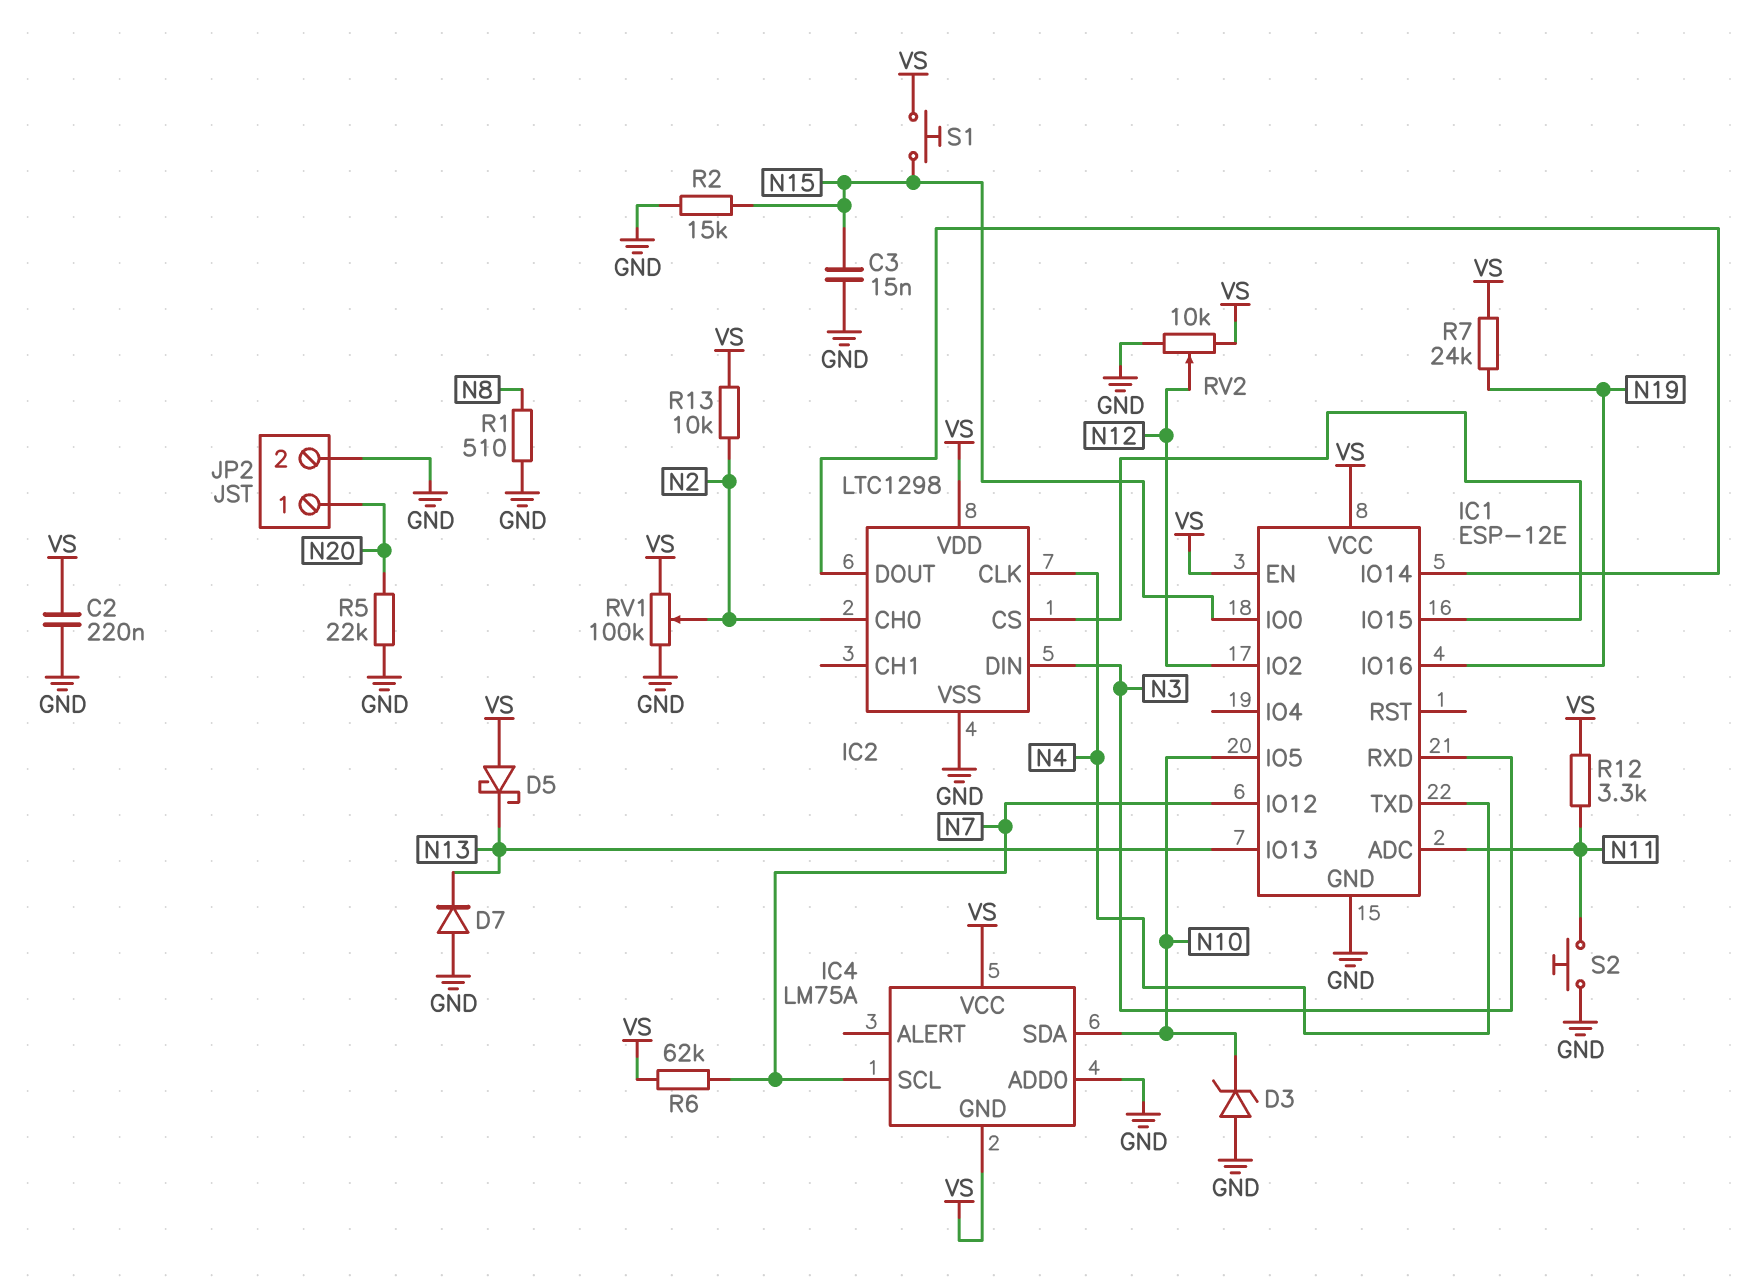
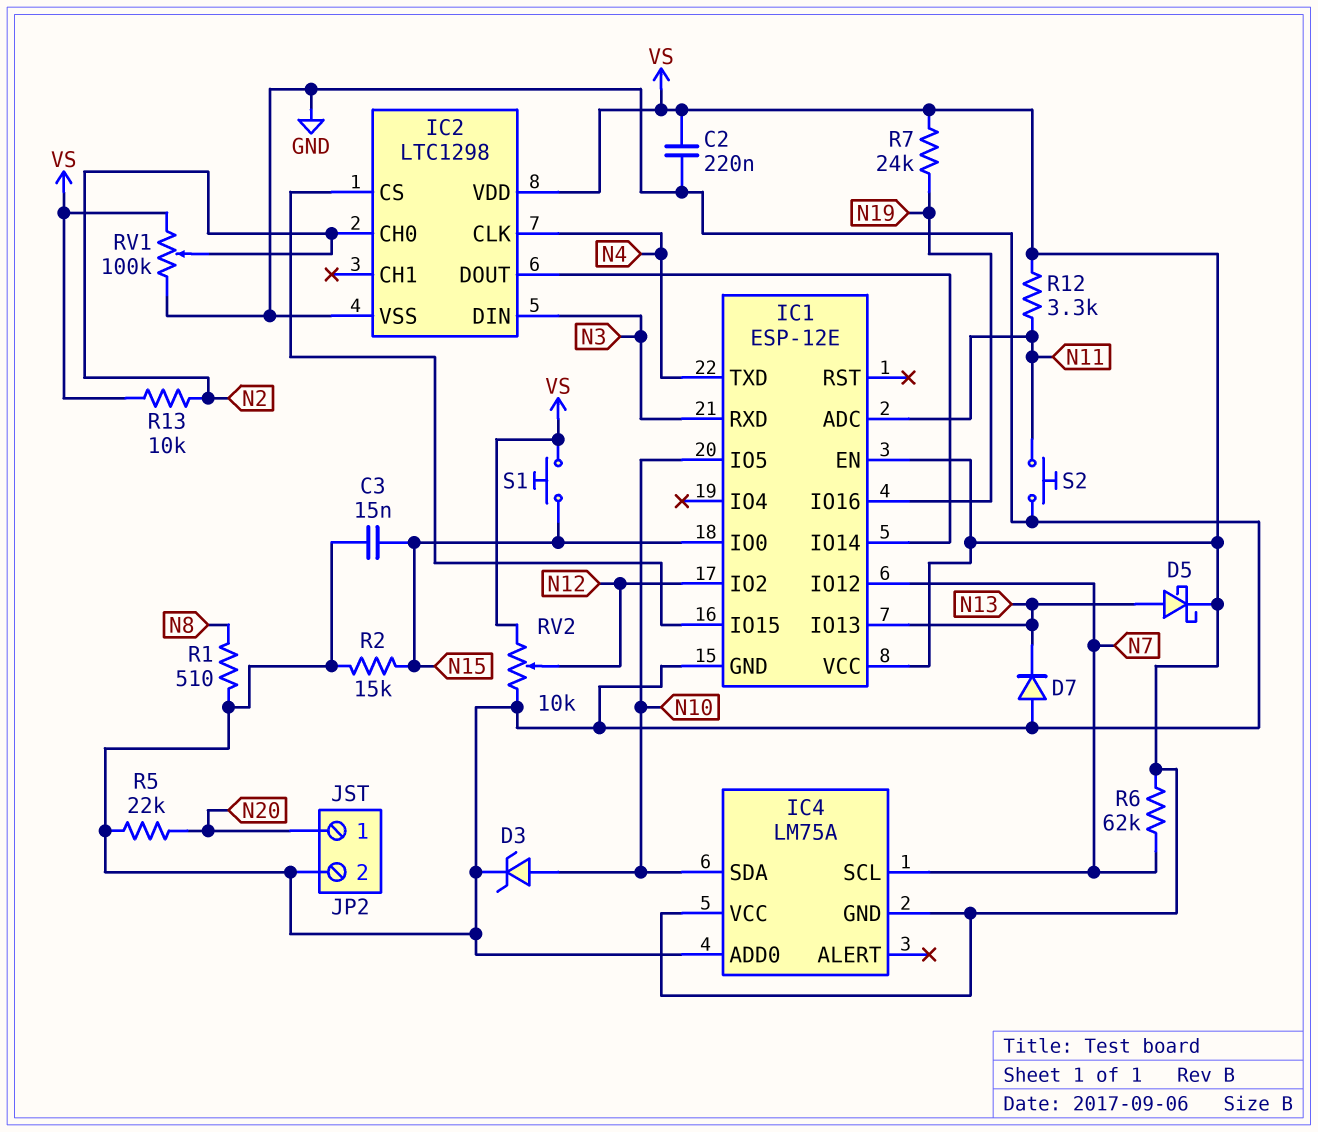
D3: zener (A GND, K N10) -> zener (A N10, K GND)
D5: schottky (A VS, K N13) -> schottky (A N13, K VS)

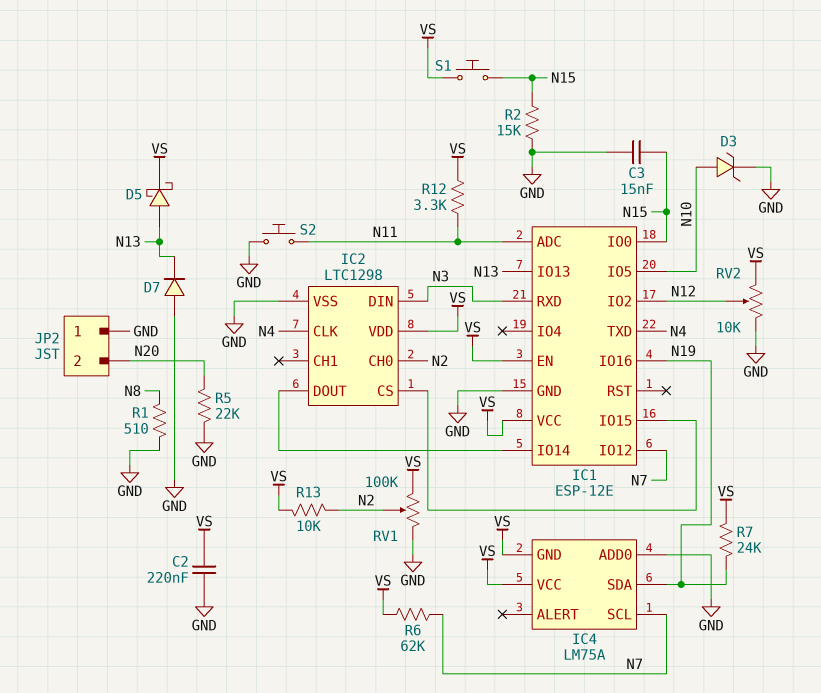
IC4 pin SDA: N10 -> N19
JP2 pin 1: N20 -> GND
JP2 pin 2: GND -> N20

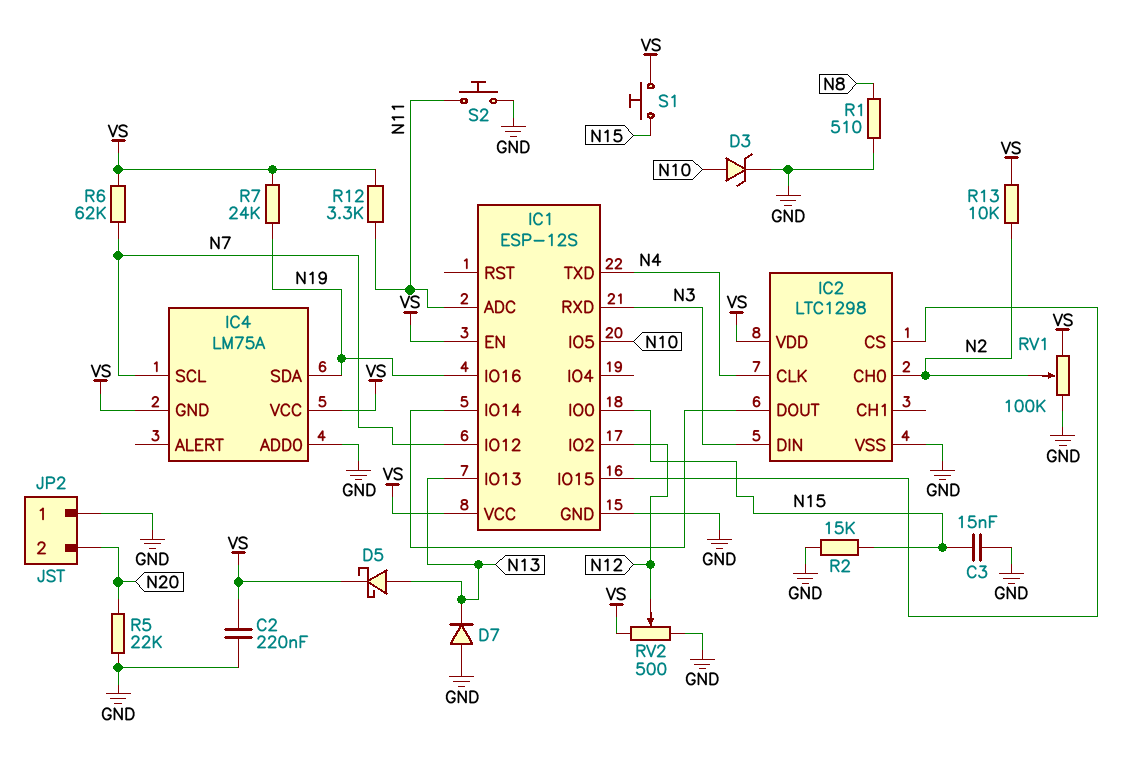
IC1: ESP-12E -> ESP-12S
RV2: 10k (GND, VS, wiper N12) -> 500 (GND, VS, wiper N12)

